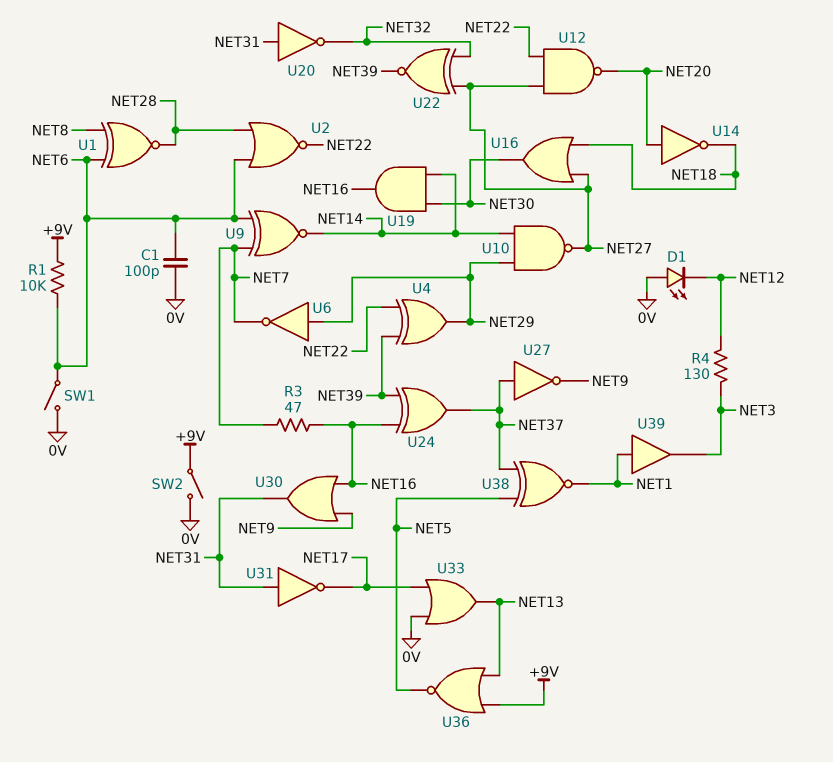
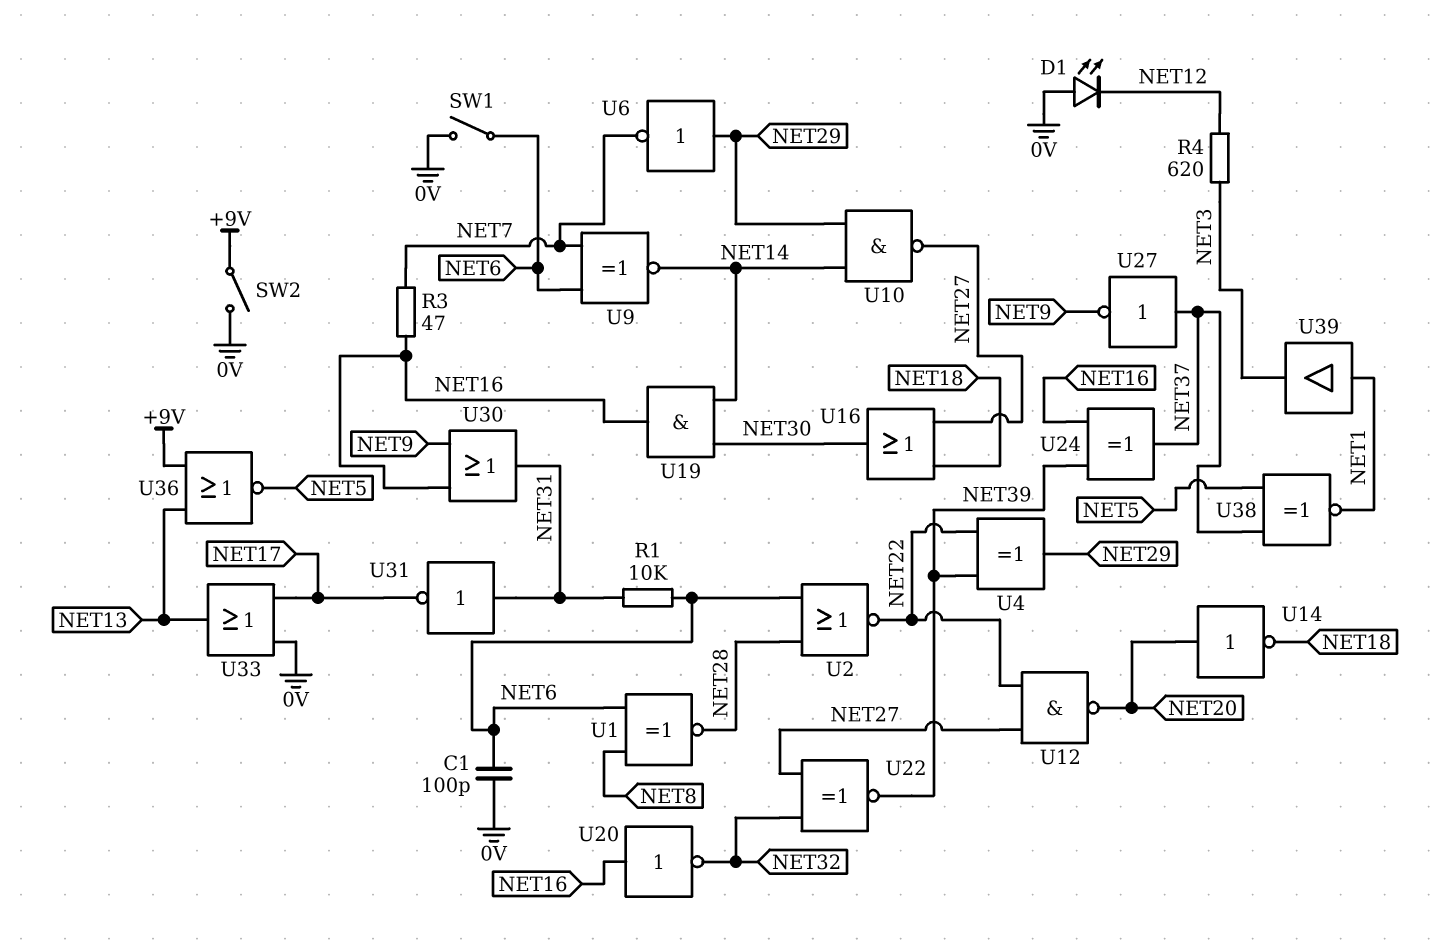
R1: 10k (+9V, NET6) -> 10k (NET6, NET31)
R4: 130 (NET3, NET12) -> 620 (NET3, NET12)
U20: NOT (in NET31, out NET32) -> NOT (in NET16, out NET32)

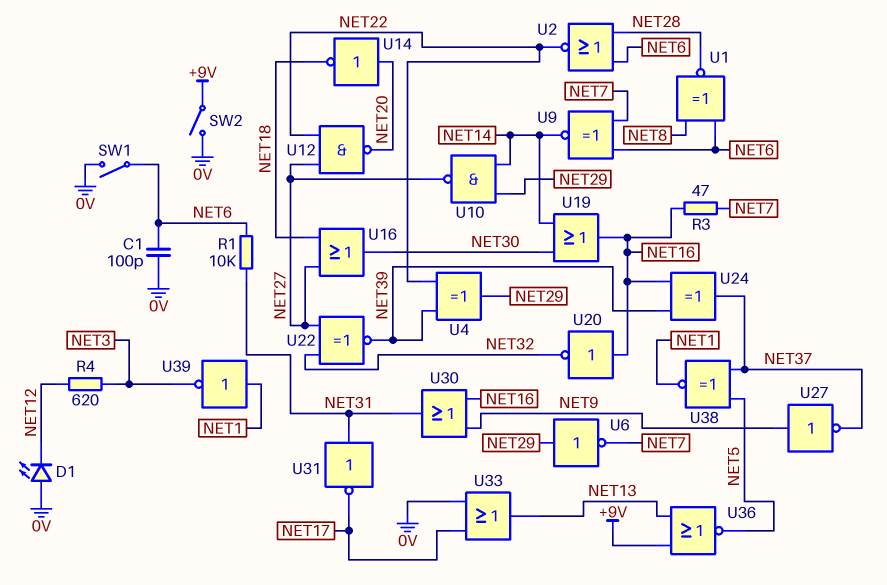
U19: AND (in NET14, in NET30, out NET16) -> OR (in NET14, in NET30, out NET16)
U27: NOT (in NET37, out NET9) -> NOT (in NET9, out NET37)
U39: buffer (in NET1, out NET3) -> NOT (in NET1, out NET3)

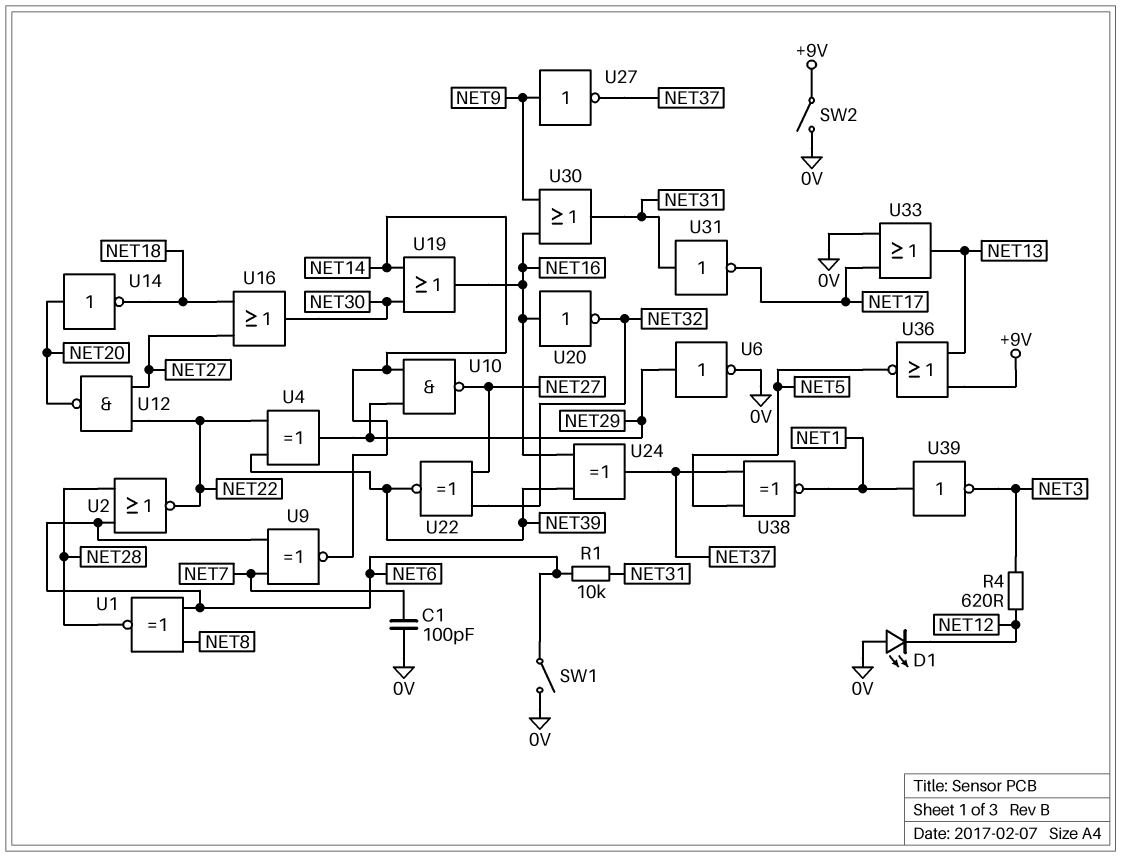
C1: 100pF (0V, NET6) -> 100pF (0V, NET7)
R3: 47 (NET7, NET16) -> none
U6: NOT (in NET29, out NET7) -> NOT (in NET29, out 0V)

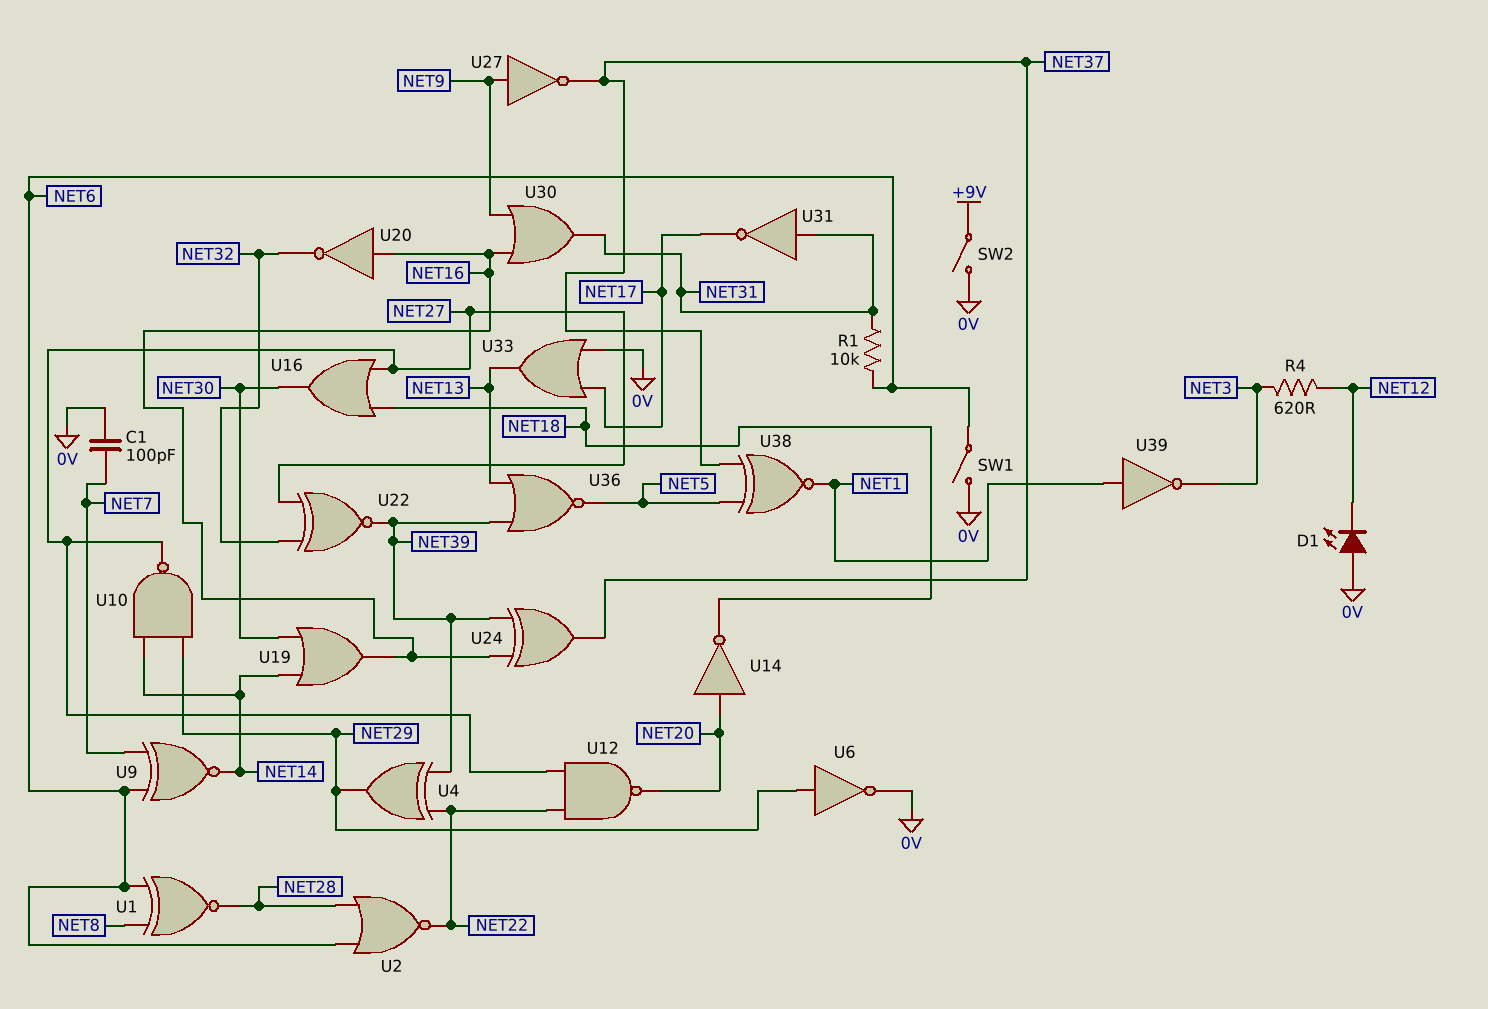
U36: NOR (in +9V, in NET13, out NET5) -> NOR (in NET13, in NET39, out NET5)

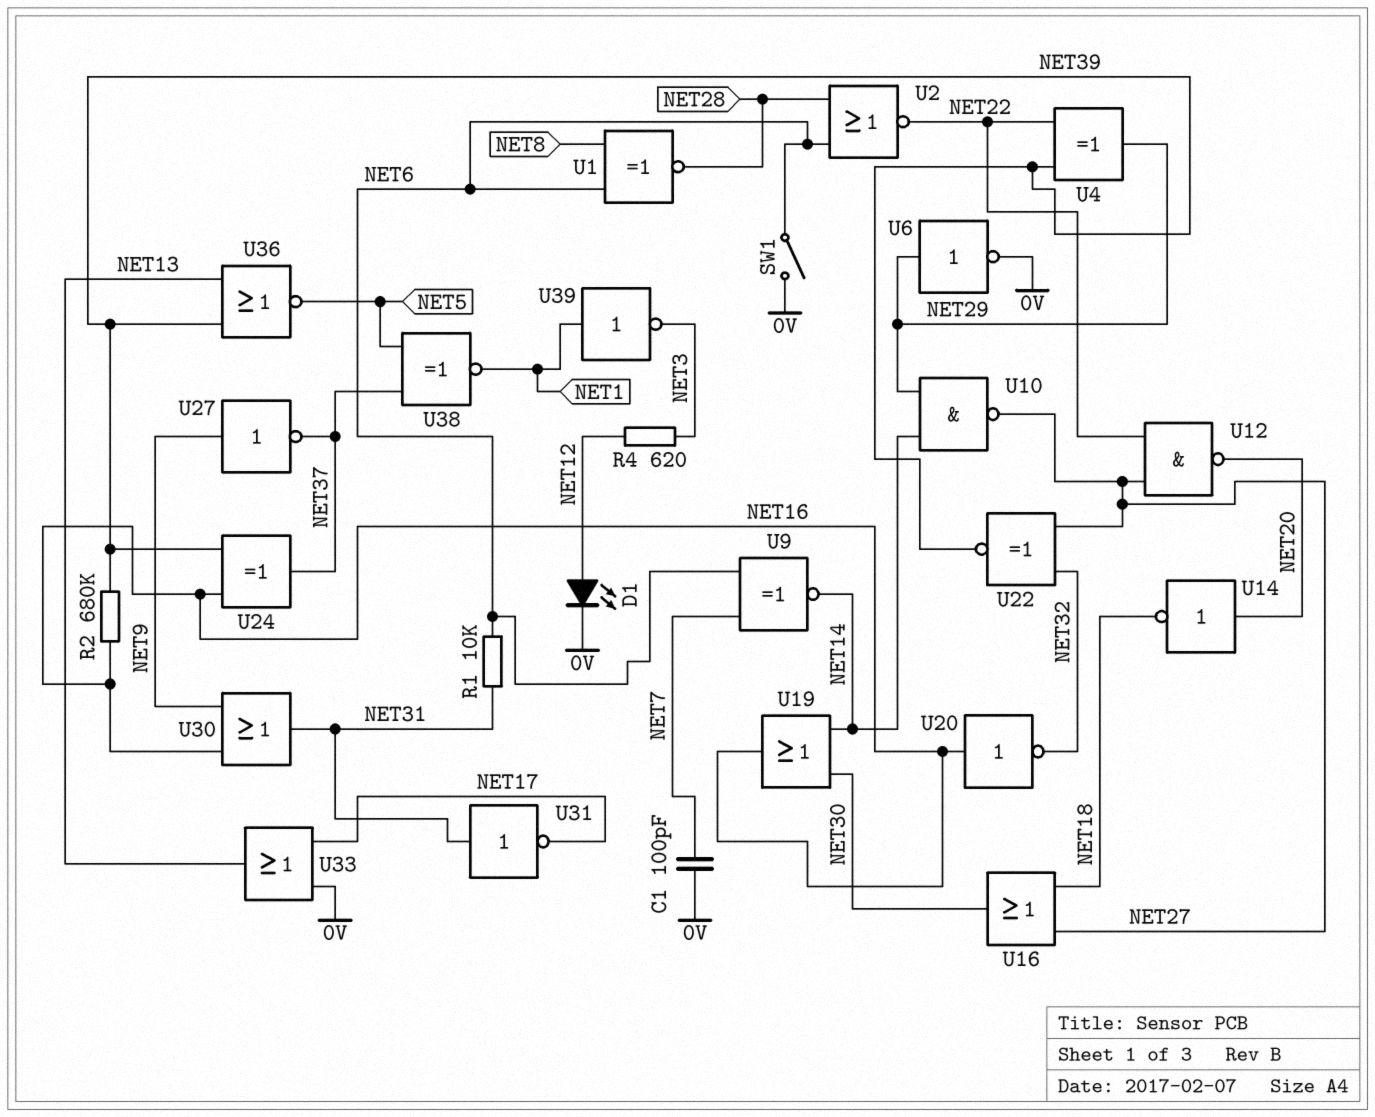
D1: LED (A 0V, K NET12) -> LED (A NET12, K 0V)
R2: none -> 680k (NET16, NET39)
SW2: switch (+9V, 0V) -> none

